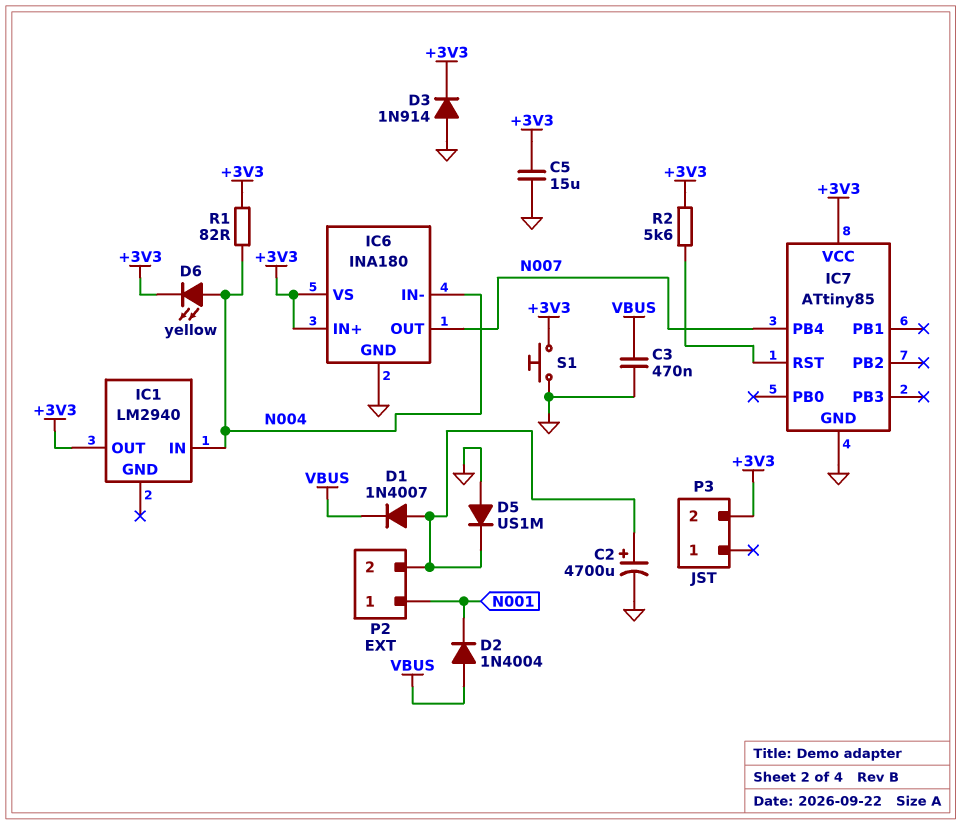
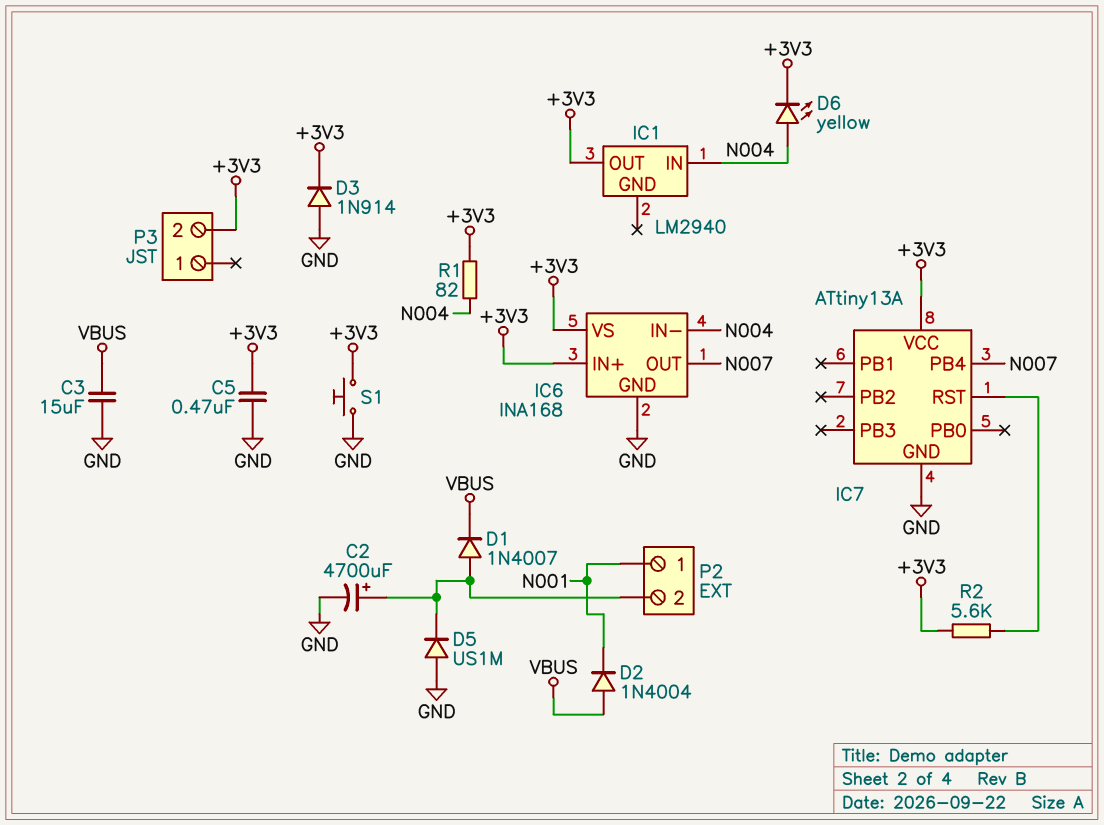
C3: 470nF (GND, VBUS) -> 15uF (GND, VBUS)
C5: 15uF (+3V3, GND) -> 470nF (+3V3, GND)
IC6: INA180 -> INA168
IC7: ATtiny85 -> ATtiny13A

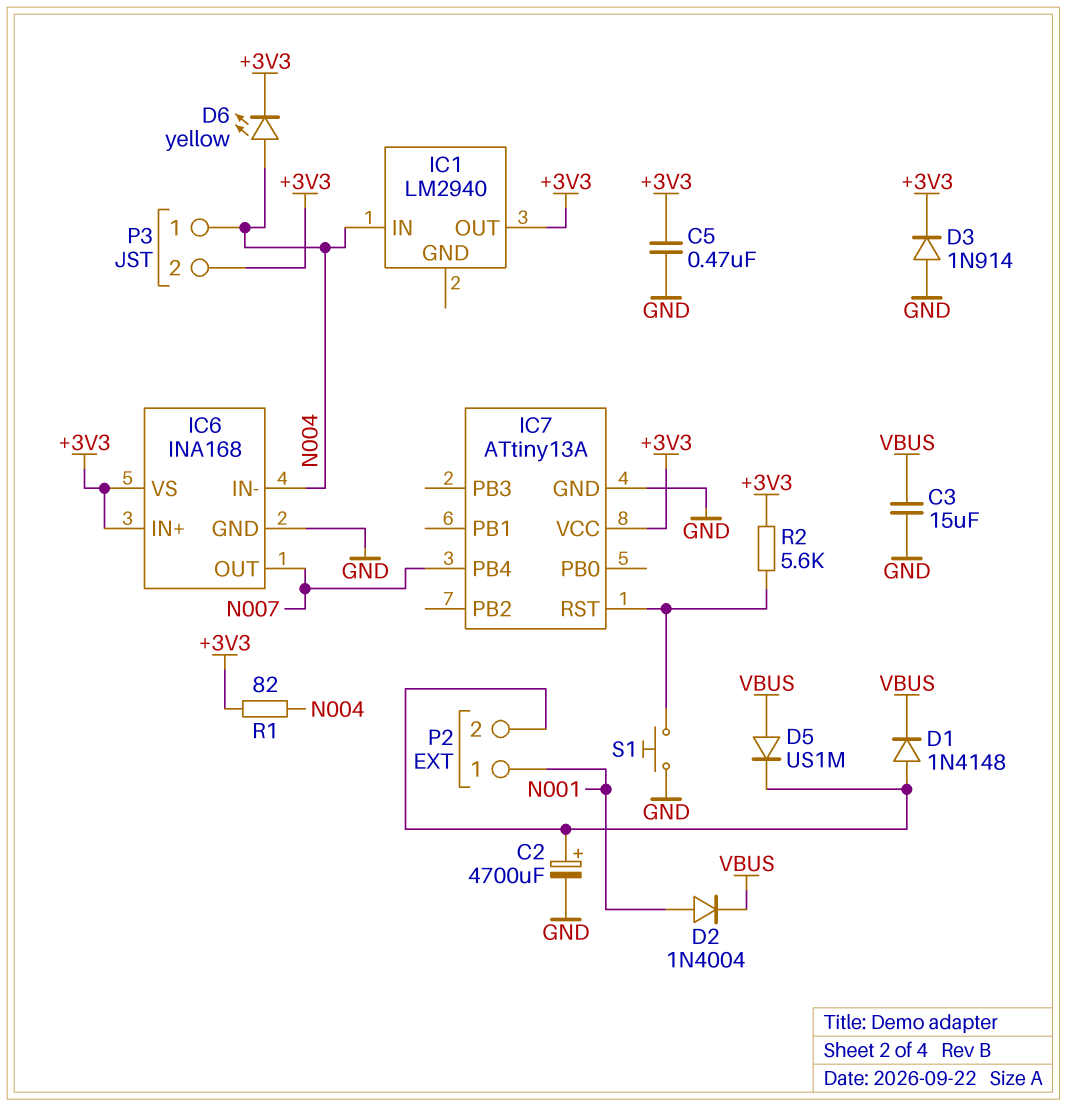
D1: diode 1N4007 (A P2/2, K VBUS) -> diode 1N4148 (A P2/2, K VBUS)
D2: diode 1N4004 (A VBUS, K N001) -> diode 1N4004 (A N001, K VBUS)
D5: diode US1M (A GND, K P2/2) -> diode US1M (A VBUS, K P2/2)
P3 pin 1: none -> N004
S1: button (+3V3, GND) -> button (GND, IC7/RST)

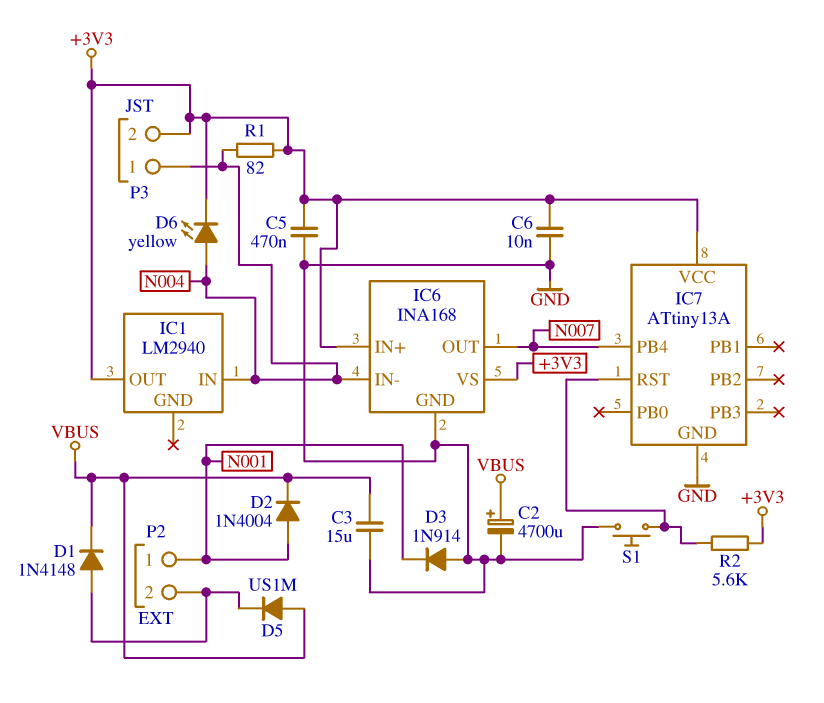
C2: 4700uF (plus P2/2, minus GND) -> 4700uF (plus VBUS, minus GND)
C6: none -> 10nF (+3V3, GND)
D3: diode 1N914 (A GND, K +3V3) -> diode 1N914 (A GND, K N001)

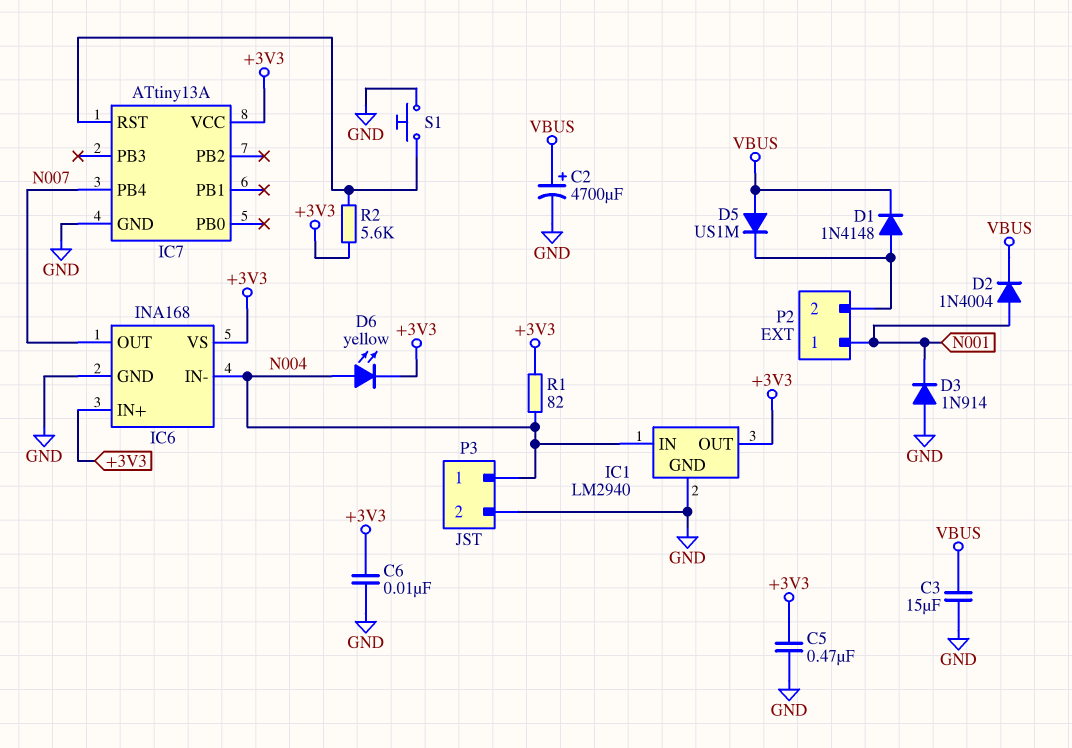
IC1 pin GND: none -> GND
P3 pin 2: +3V3 -> GND

